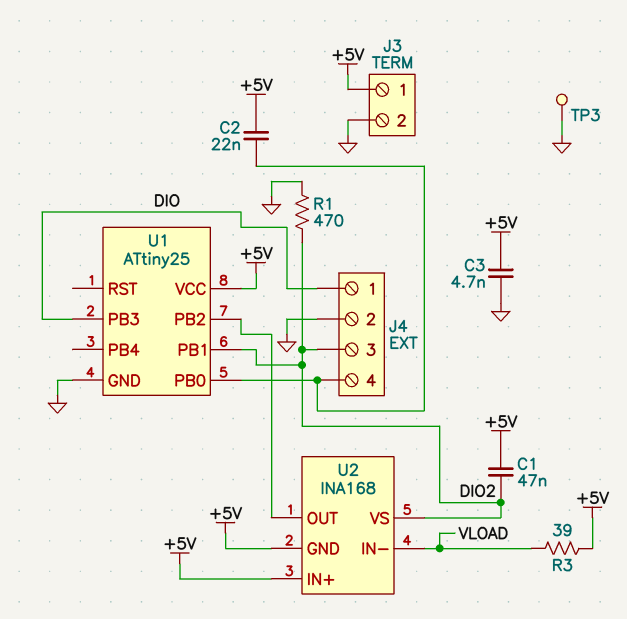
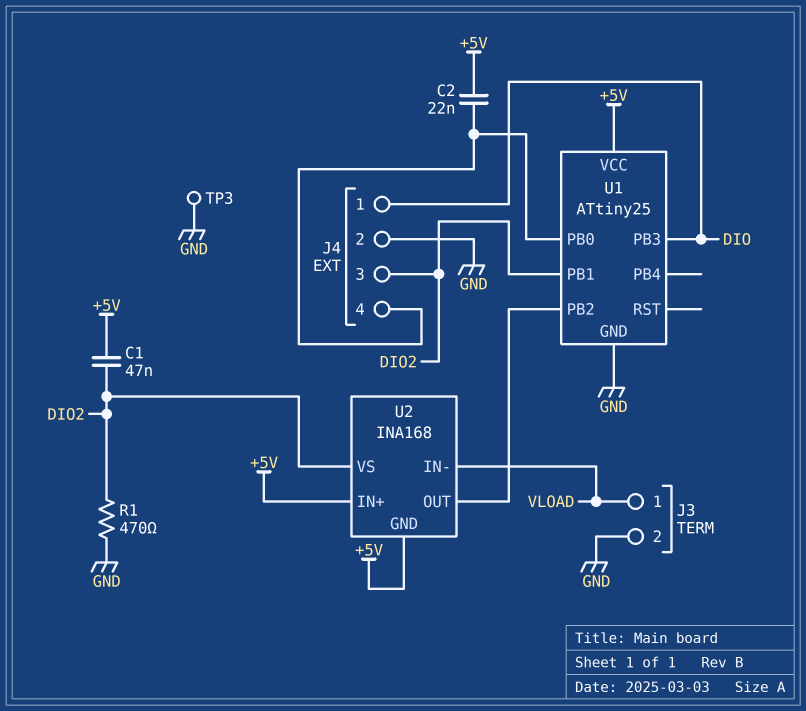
C3: 4.7nF (+5V, GND) -> none
J3 pin 1: +5V -> VLOAD
R3: 39 (+5V, VLOAD) -> none

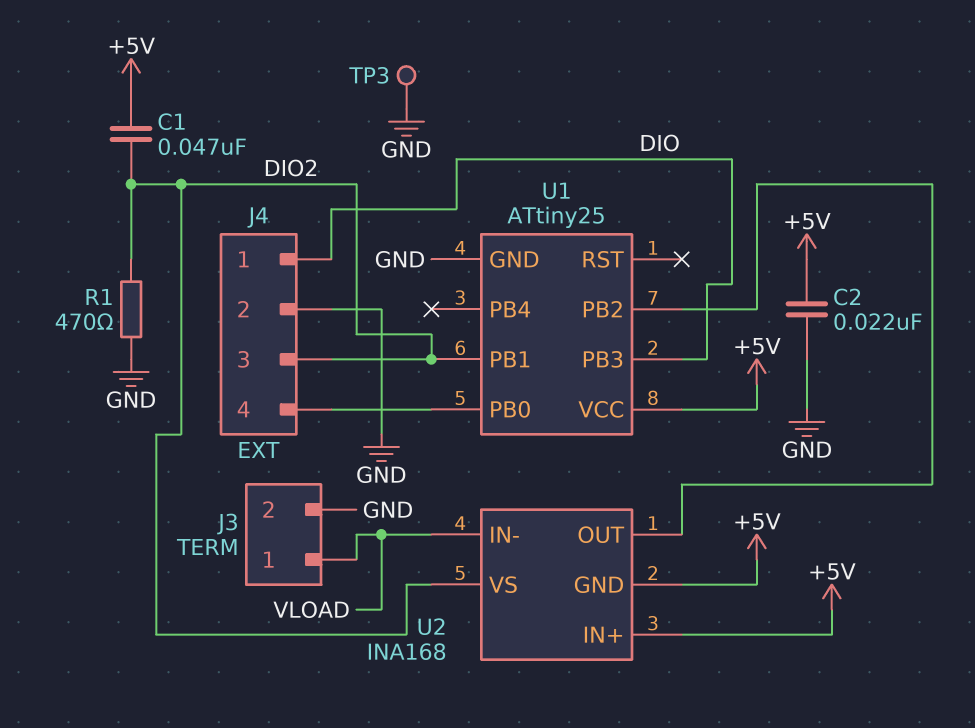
C2: 22nF (+5V, J4/4) -> 22nF (+5V, GND)

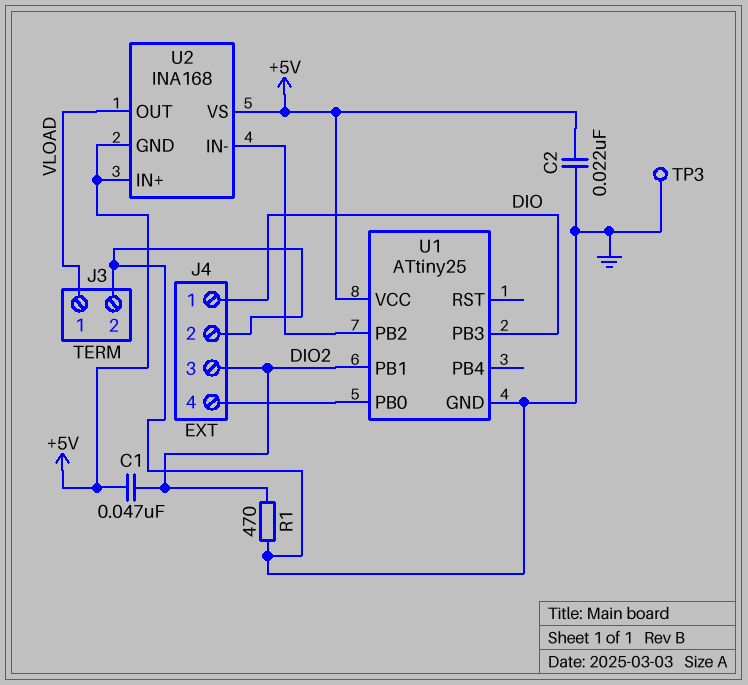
U2 pin IN-: VLOAD -> U1/PB2
U2 pin OUT: U1/PB2 -> VLOAD
U2 pin VS: DIO2 -> +5V

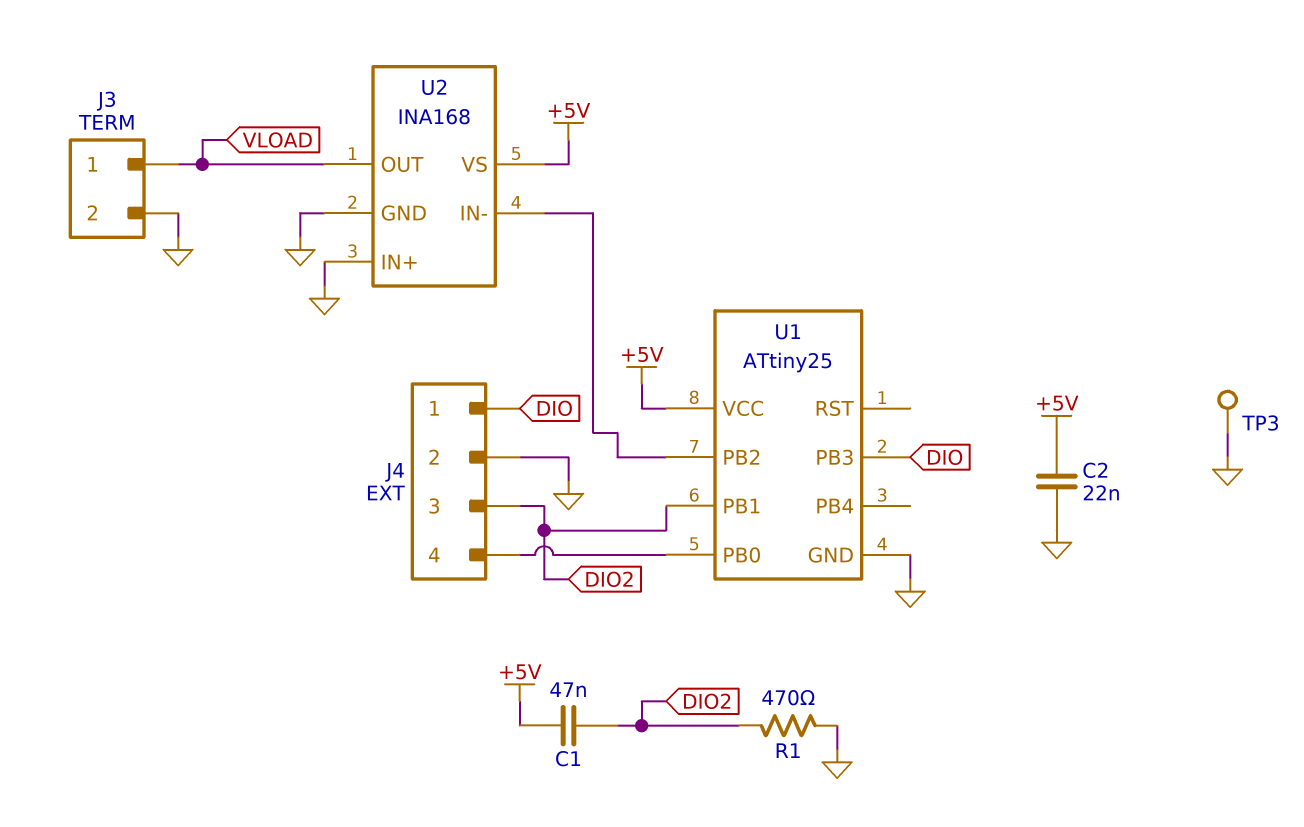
U2 pin GND: +5V -> GND
U2 pin IN+: +5V -> GND

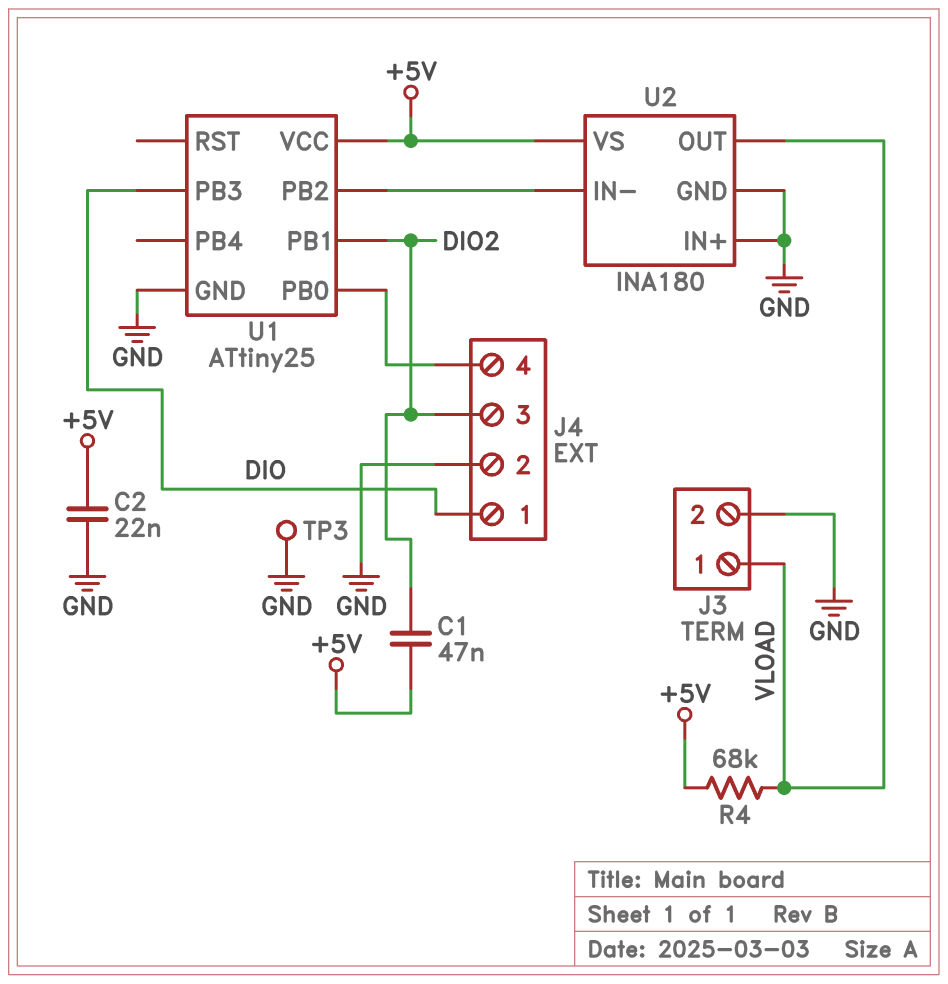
R1: 470 (DIO2, GND) -> none
R4: none -> 68k (+5V, VLOAD)
U2: INA168 -> INA180

